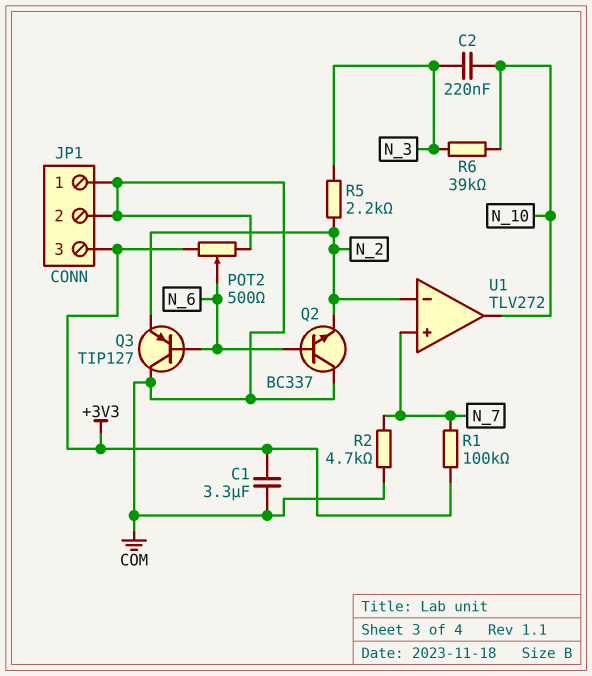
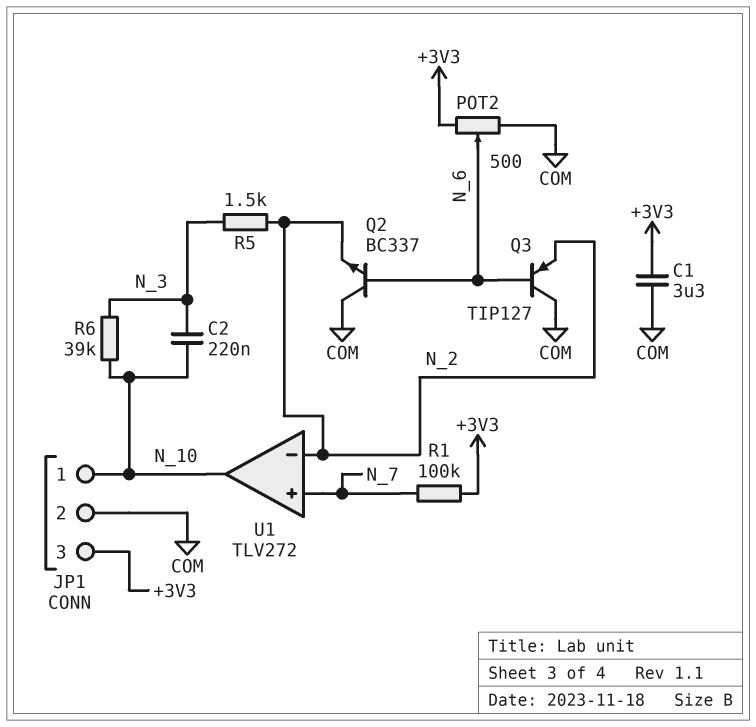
JP1 pin 1: COM -> N_10
R2: 4.7k (COM, N_7) -> none
R5: 2.2k (N_2, N_3) -> 1.5k (N_2, N_3)

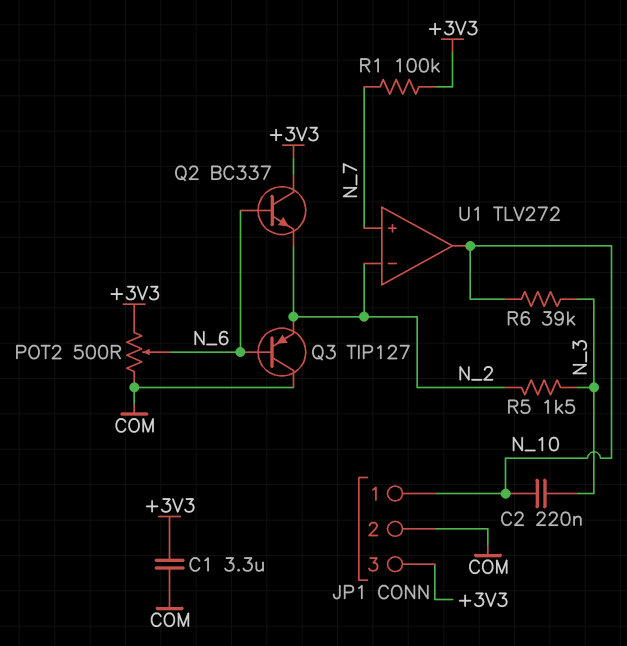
Q2: NPN BC337 (B N_6, C COM, E N_2) -> NPN BC337 (B N_6, C +3V3, E N_2)

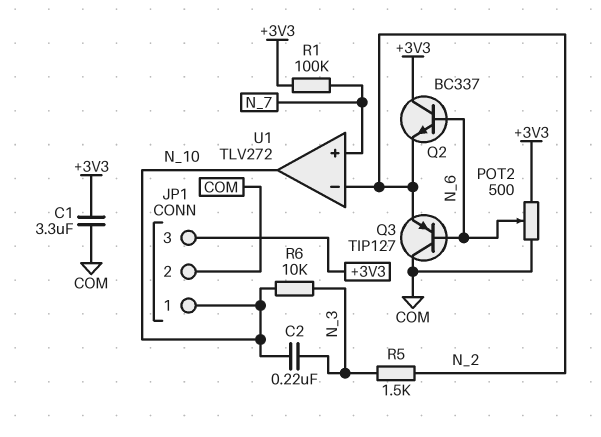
R6: 39k (N_3, N_10) -> 10k (N_3, N_10)

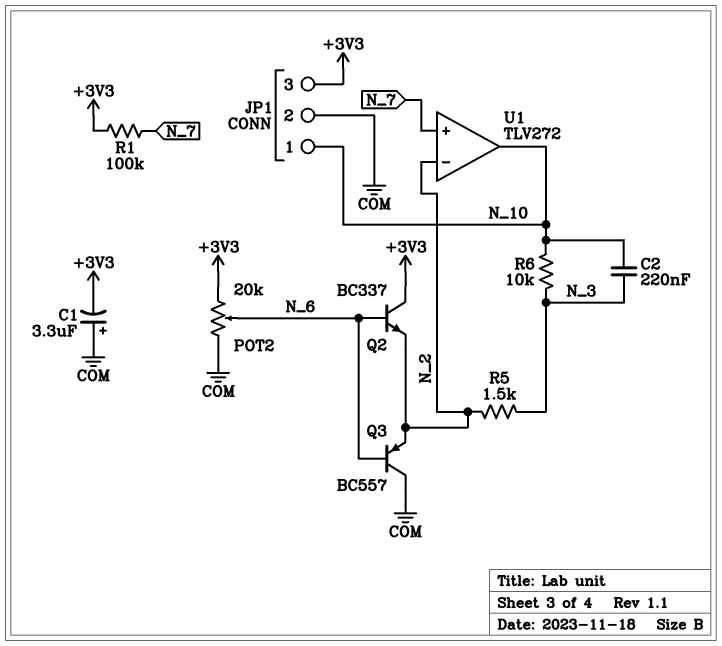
C1: 3.3uF (+3V3, COM) -> 3.3uF (plus COM, minus +3V3)
POT2: 500 (+3V3, COM, wiper N_6) -> 20k (+3V3, COM, wiper N_6)
Q3: PNP TIP127 (B N_6, C COM, E N_2) -> PNP BC557 (B N_6, C COM, E N_2)

